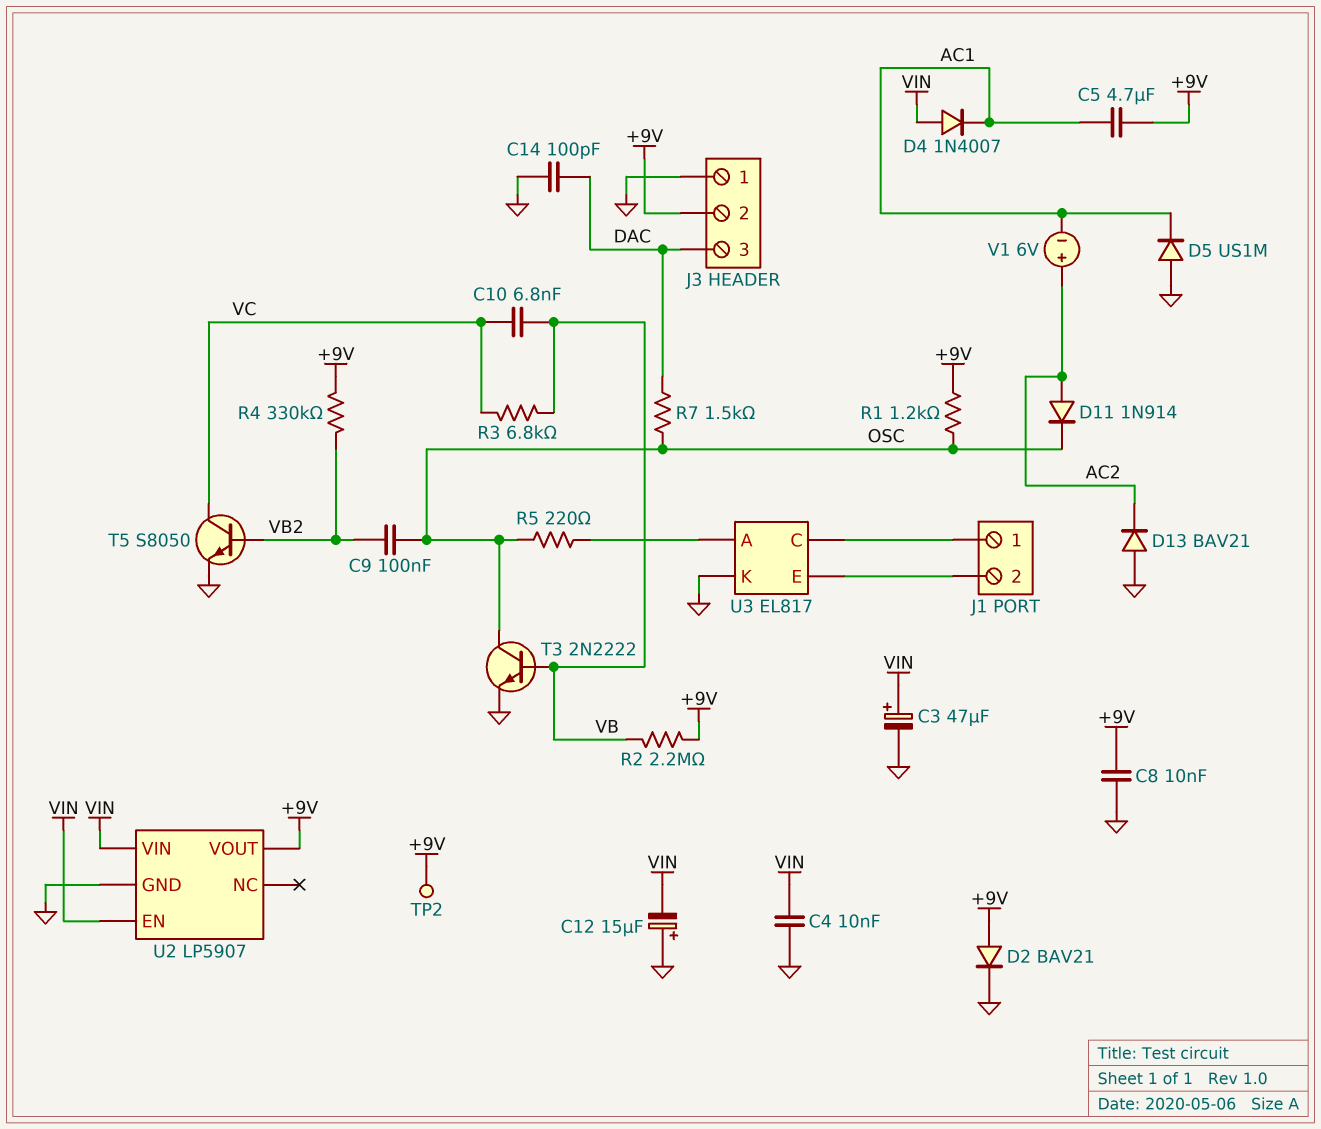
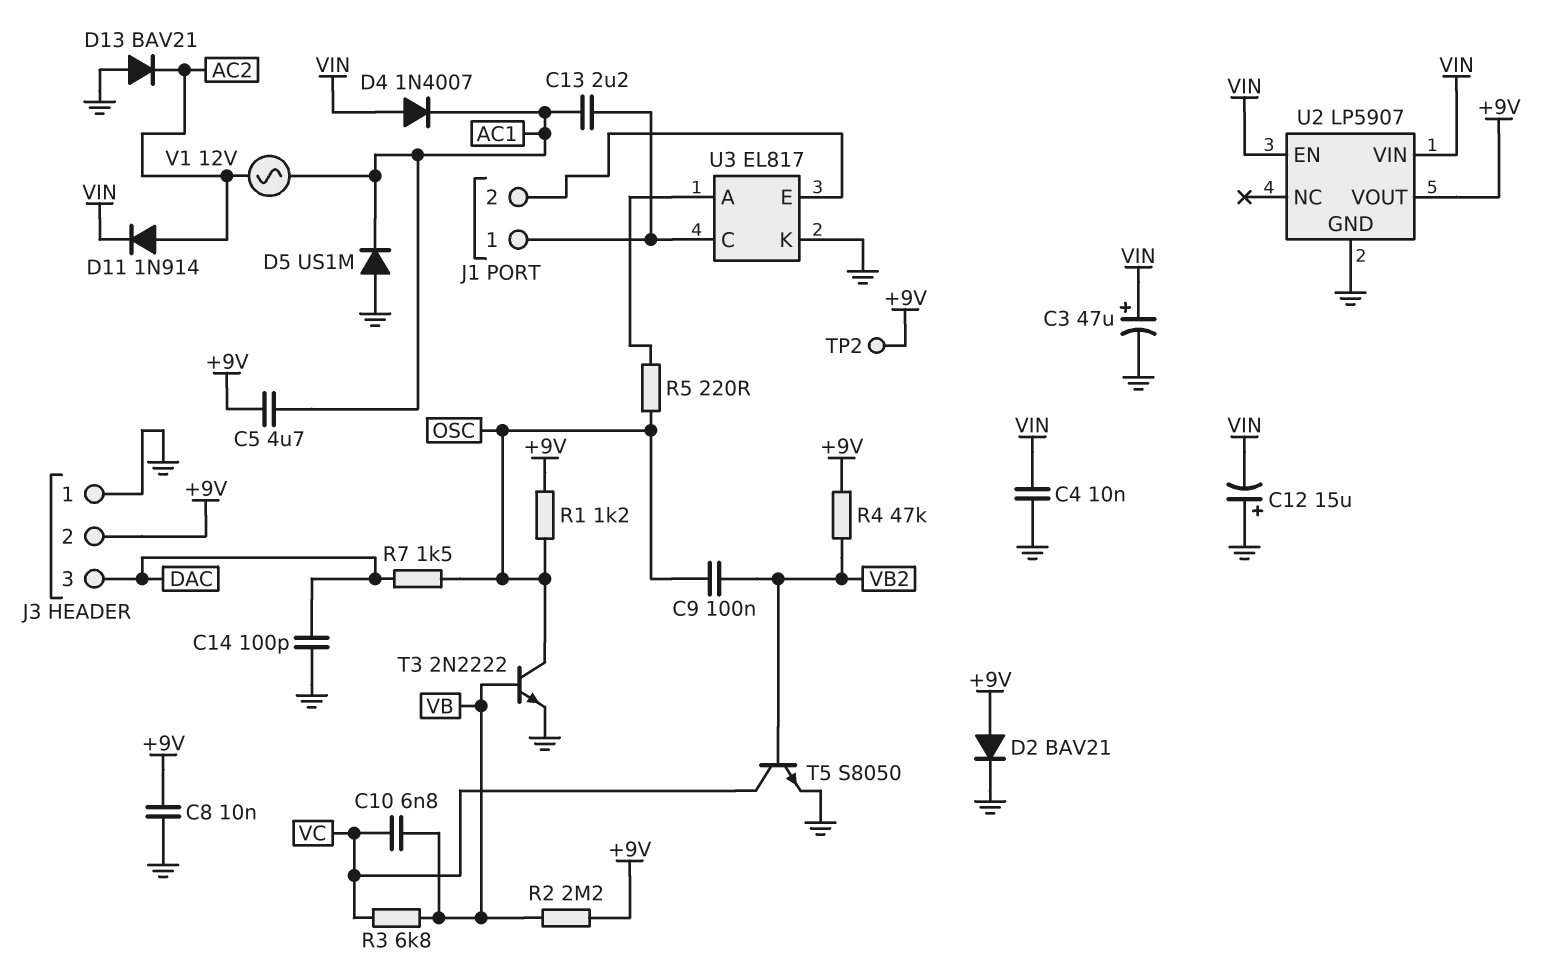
C13: none -> 2.2uF (AC1, J1/1)
D11: diode 1N914 (A AC2, K OSC) -> diode 1N914 (A AC2, K VIN)
R4: 330k (+9V, VB2) -> 47k (+9V, VB2)
V1: 6V (plus AC2, minus AC1) -> AC 12V (AC1, AC2)

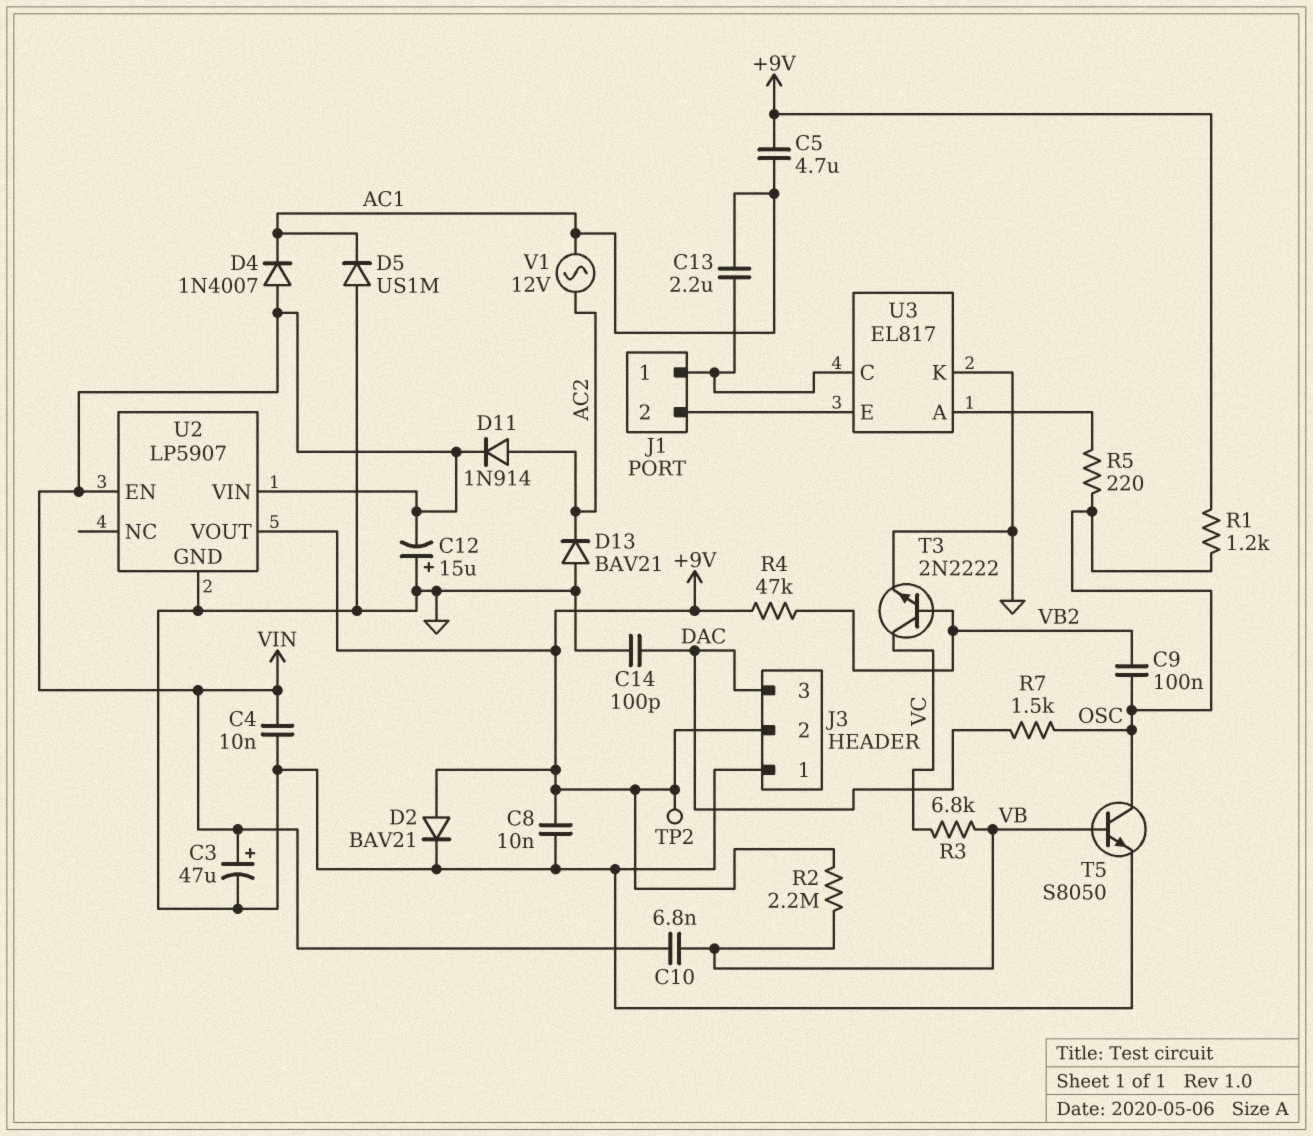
C10: 6.8nF (VB, VC) -> 6.8nF (VB, VIN)
T3: NPN 2N2222 (B VB, C OSC, E GND) -> NPN 2N2222 (B VB2, C VC, E GND)
T5: NPN S8050 (B VB2, C VC, E GND) -> NPN S8050 (B VB, C OSC, E GND)

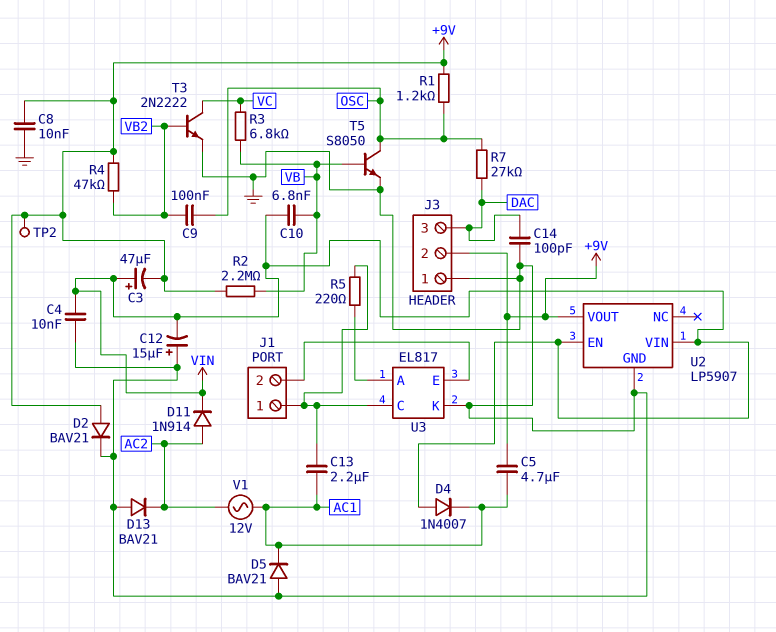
C3: 47uF (plus VIN, minus GND) -> 47uF (plus VIN, minus +9V)
D5: diode US1M (A GND, K AC1) -> diode BAV21 (A GND, K AC1)
R5: 220 (OSC, U3/A) -> 220 (J1/1, U3/A)
R7: 1.5k (DAC, OSC) -> 27k (DAC, OSC)

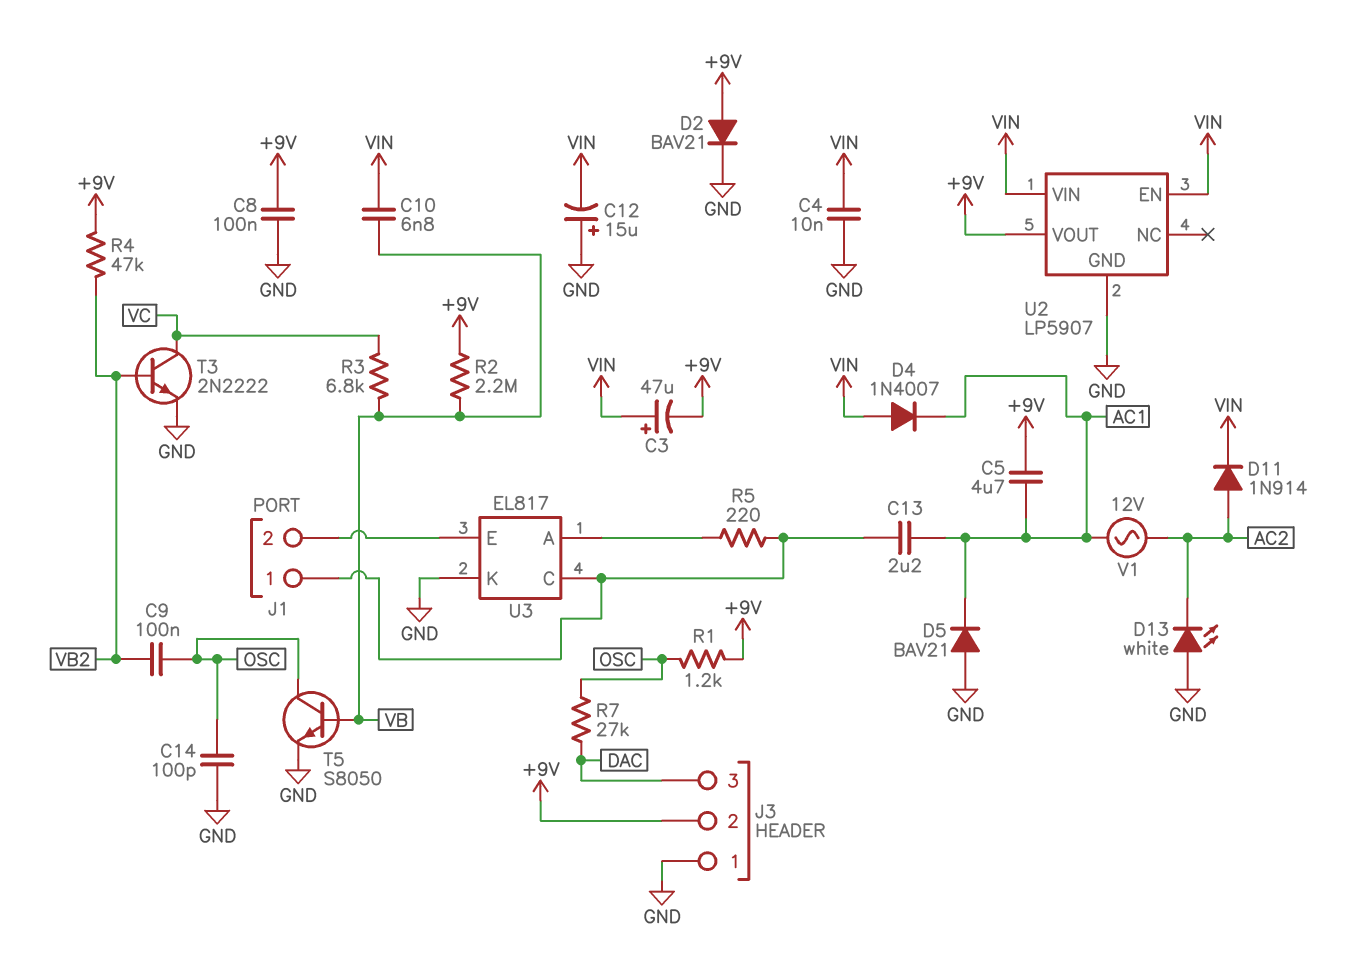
C8: 10nF (+9V, GND) -> 100nF (+9V, GND)
C14: 100pF (DAC, GND) -> 100pF (GND, OSC)
D13: diode BAV21 (A GND, K AC2) -> LED white (A GND, K AC2)
TP2: test point (+9V) -> none

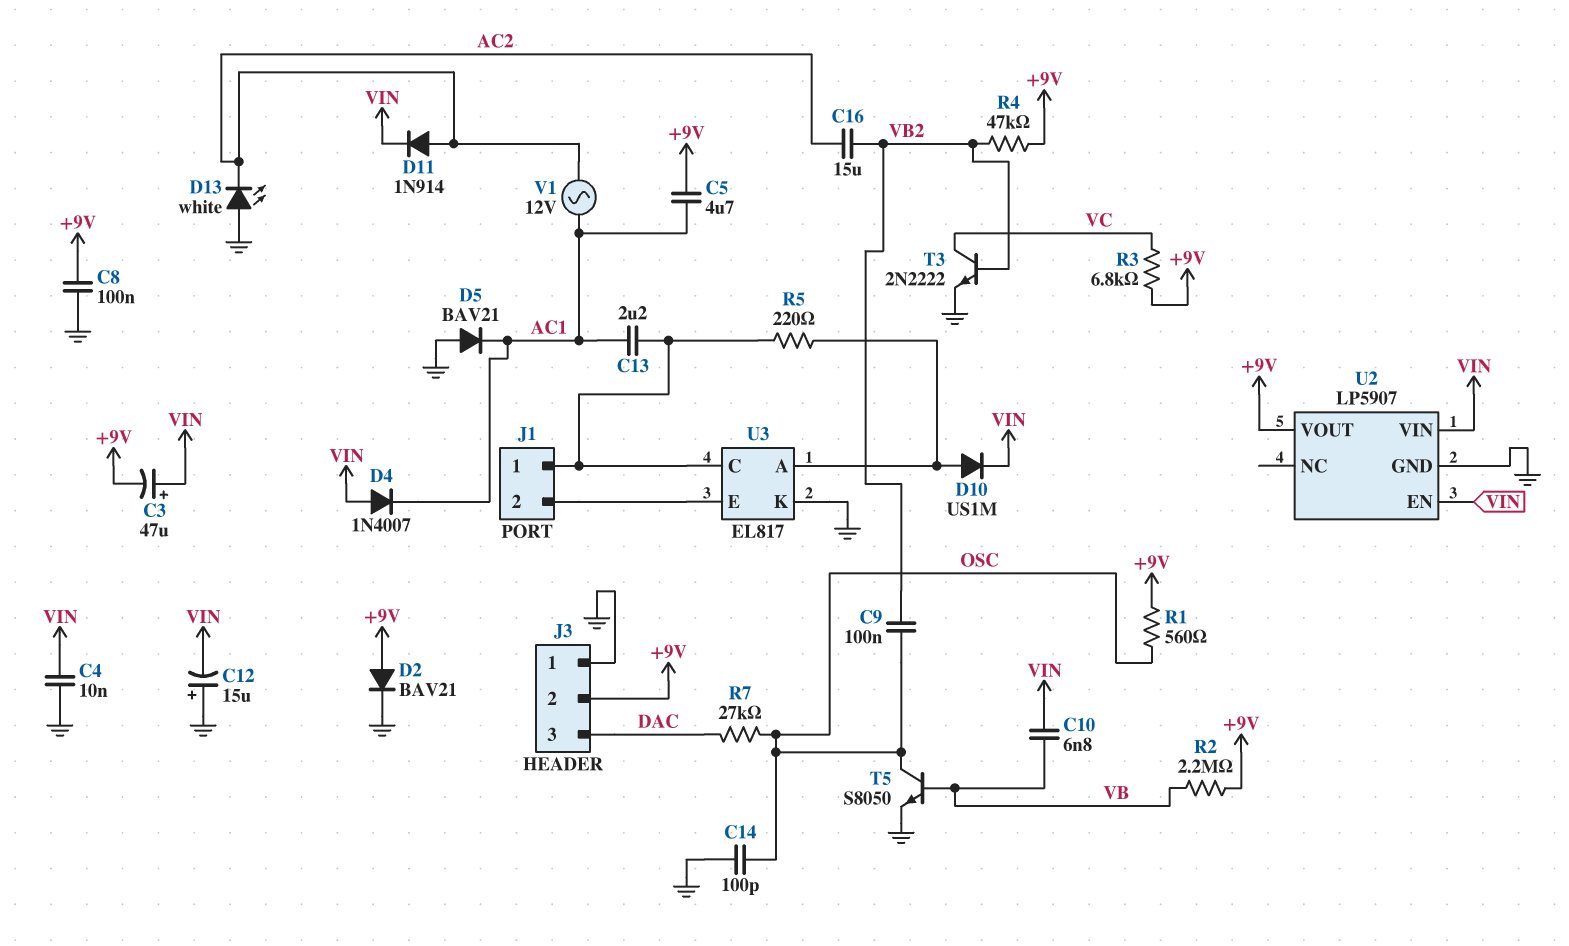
C16: none -> 15uF (AC2, VB2)
D10: none -> diode US1M (A U3/A, K VIN)
R1: 1.2k (+9V, OSC) -> 560 (+9V, OSC)
R3: 6.8k (VB, VC) -> 6.8k (+9V, VC)

